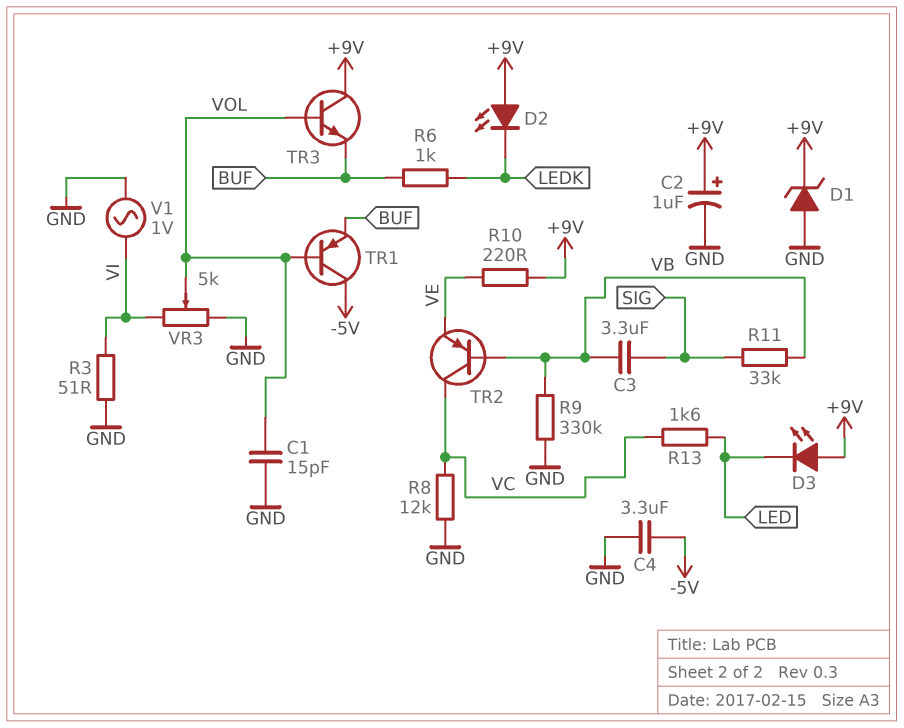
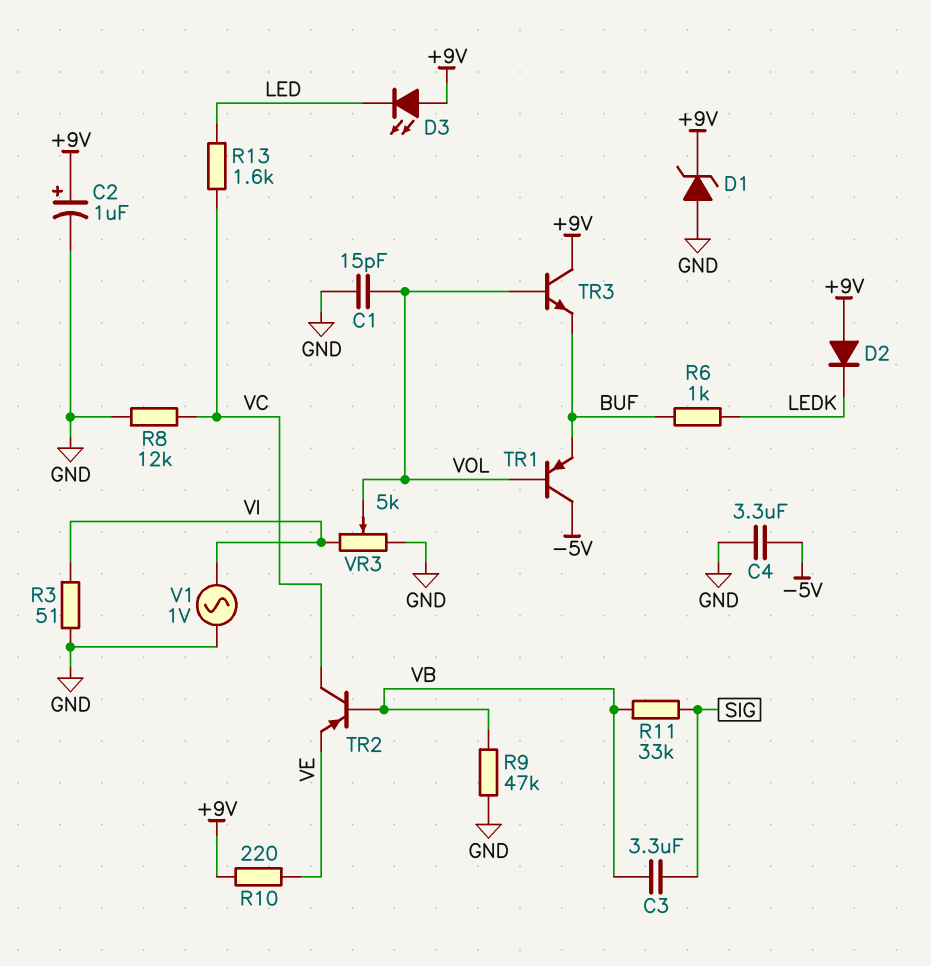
D2: LED (A +9V, K LEDK) -> diode (A +9V, K LEDK)
R9: 330k (GND, VB) -> 47k (GND, VB)

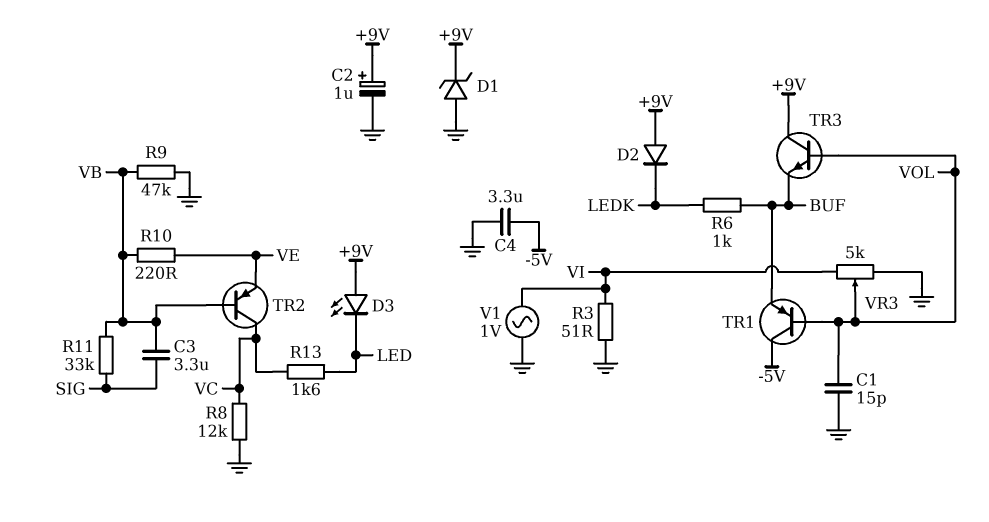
R10: 220 (+9V, VE) -> 220 (VB, VE)

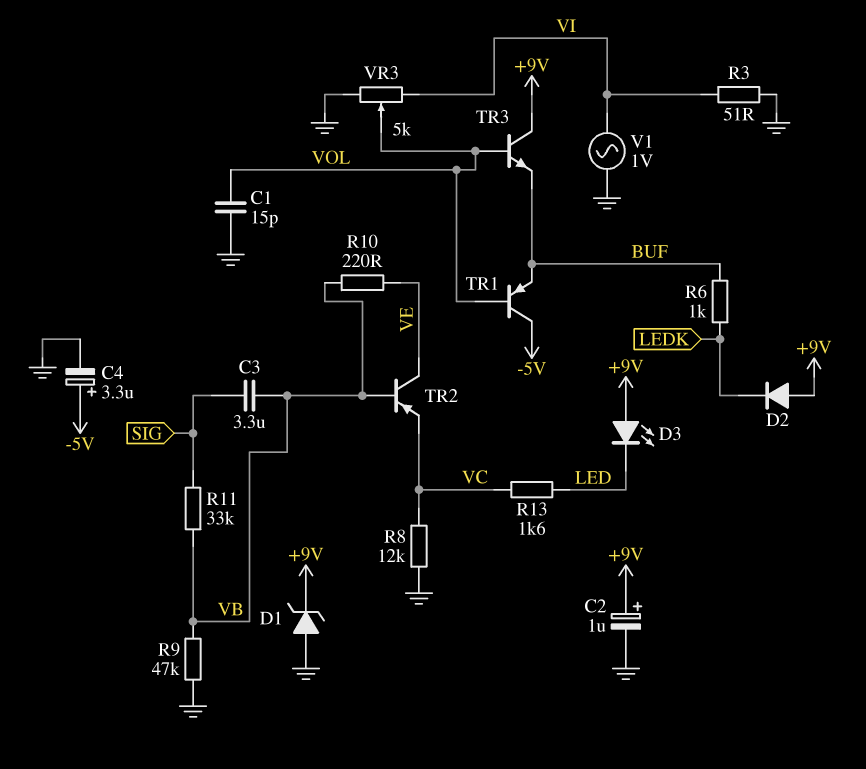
C4: 3.3uF (-5V, GND) -> 3.3uF (plus -5V, minus GND)
TR2: PNP (B VB, C VC, E VE) -> PNP (B VB, C VE, E VC)

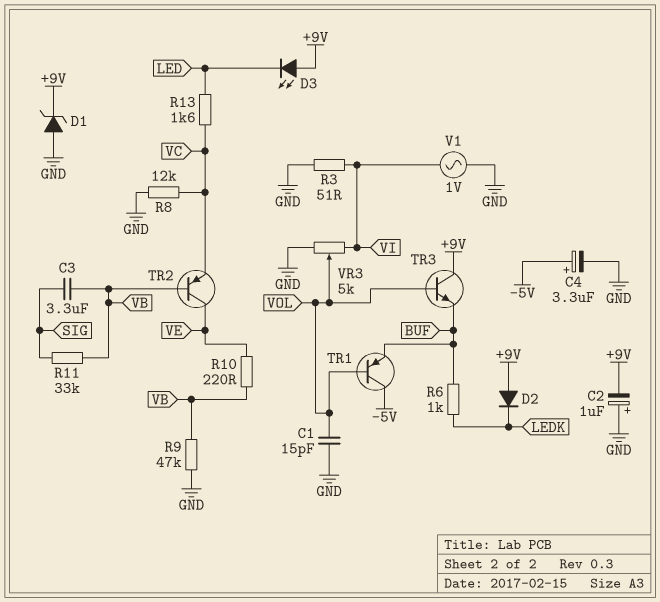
C2: 1uF (plus +9V, minus GND) -> 1uF (plus GND, minus +9V)

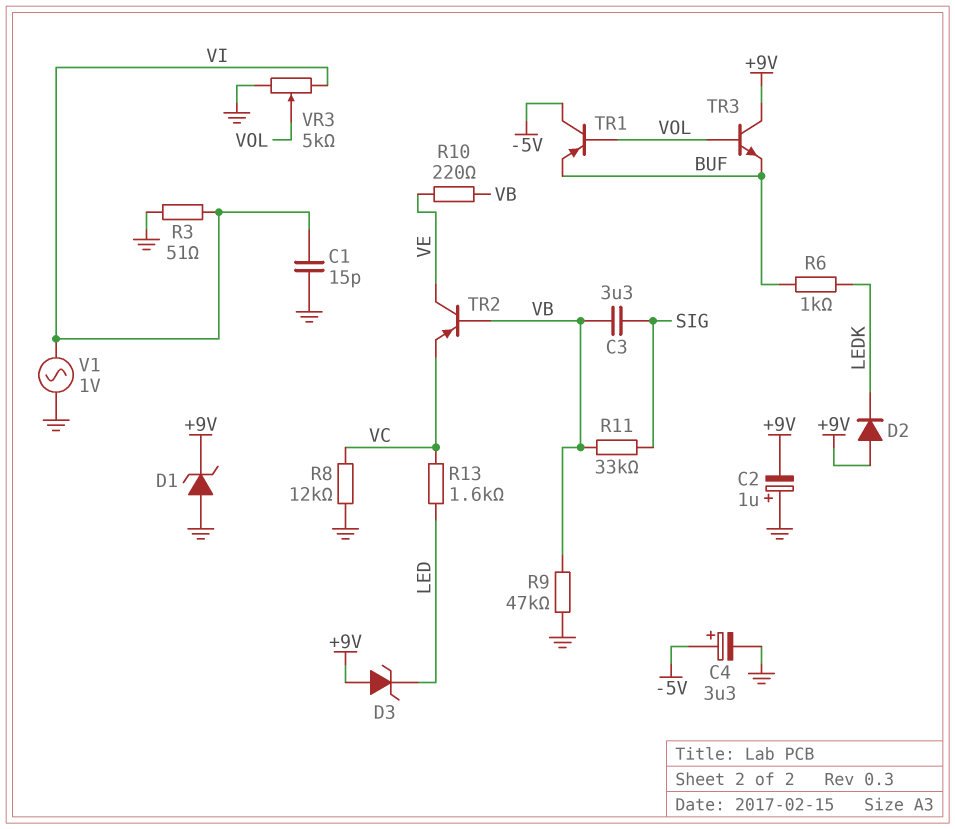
C1: 15pF (GND, VOL) -> 15pF (GND, VI)
D3: LED (A +9V, K LED) -> zener (A +9V, K LED)

